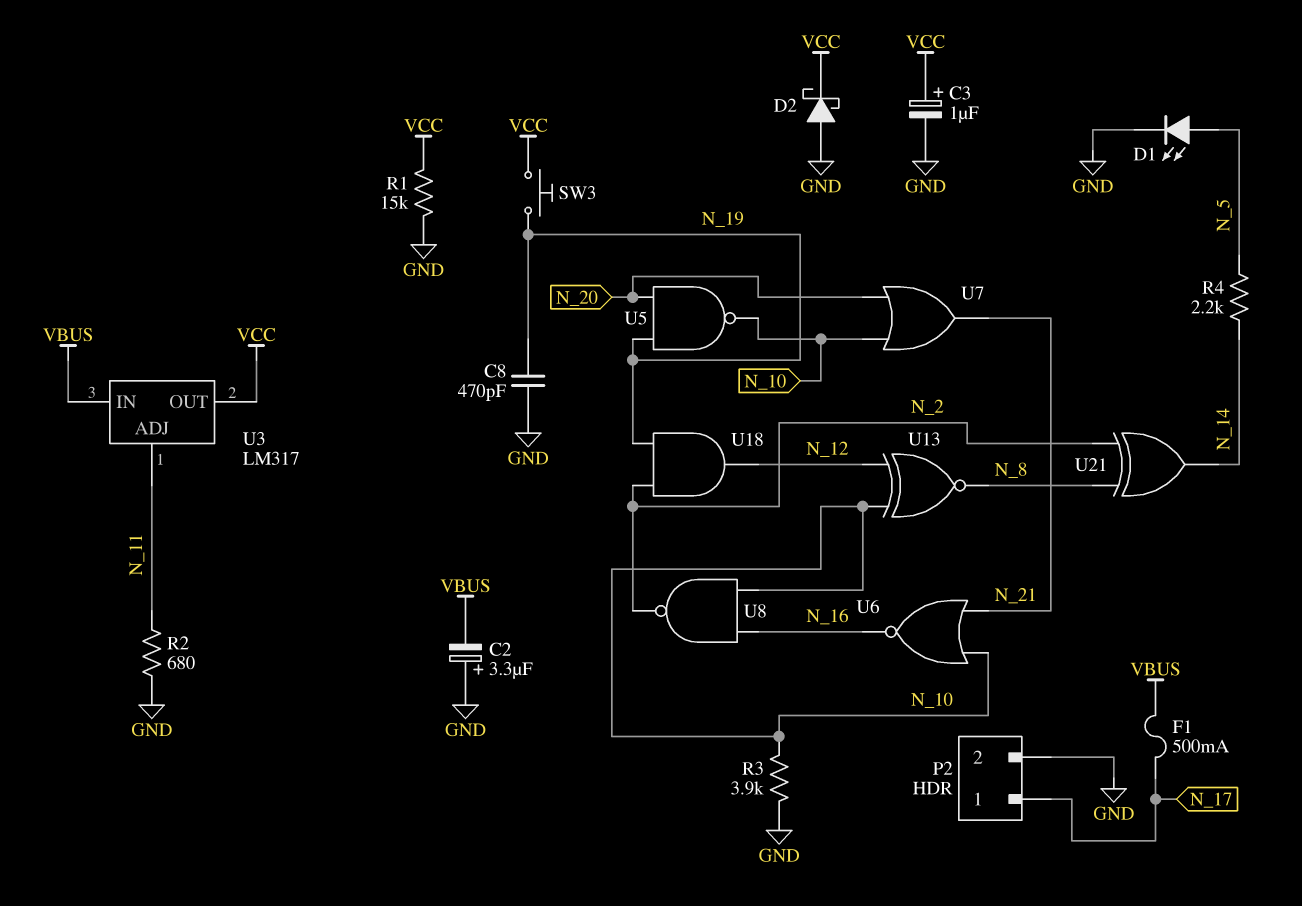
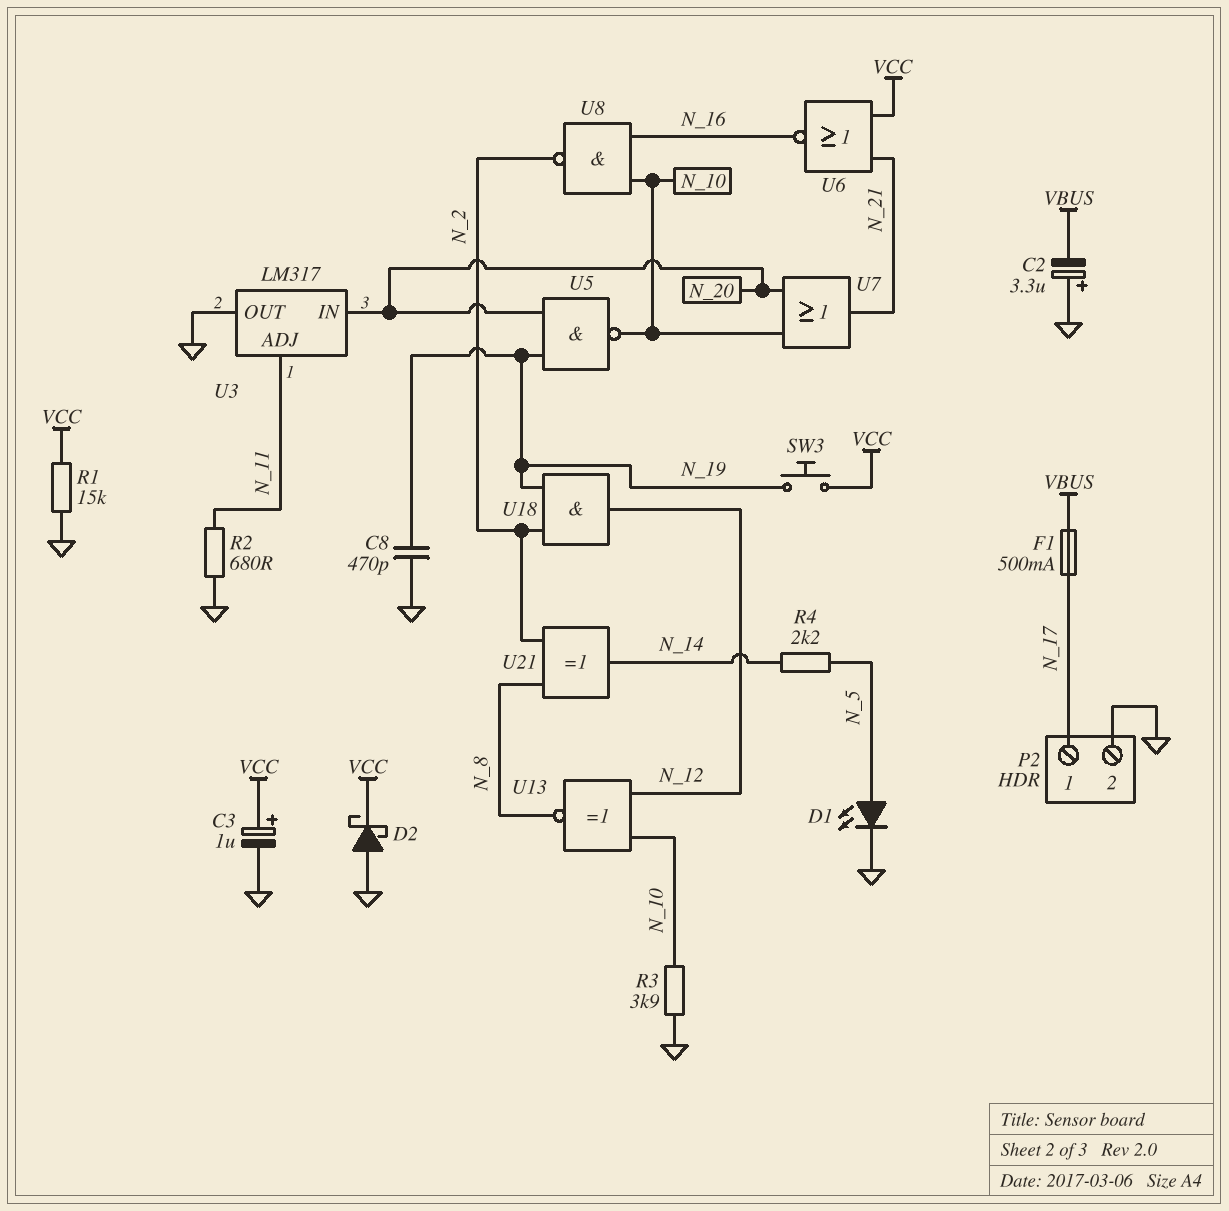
U3 pin IN: VBUS -> N_20
U3 pin OUT: VCC -> GND
U6: NOR (in N_10, in N_21, out N_16) -> NOR (in N_21, in VCC, out N_16)

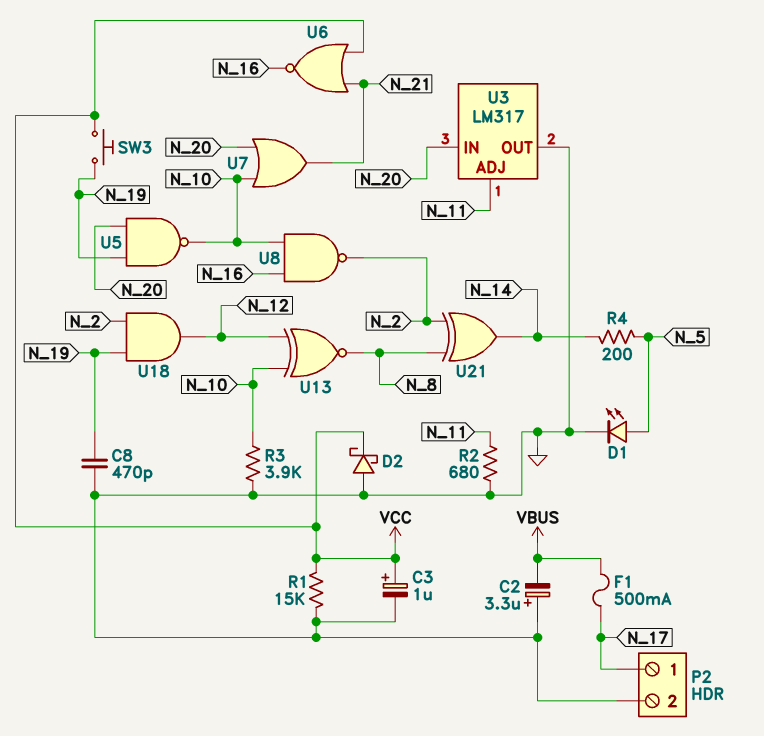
R4: 2.2k (N_5, N_14) -> 200 (N_5, N_14)

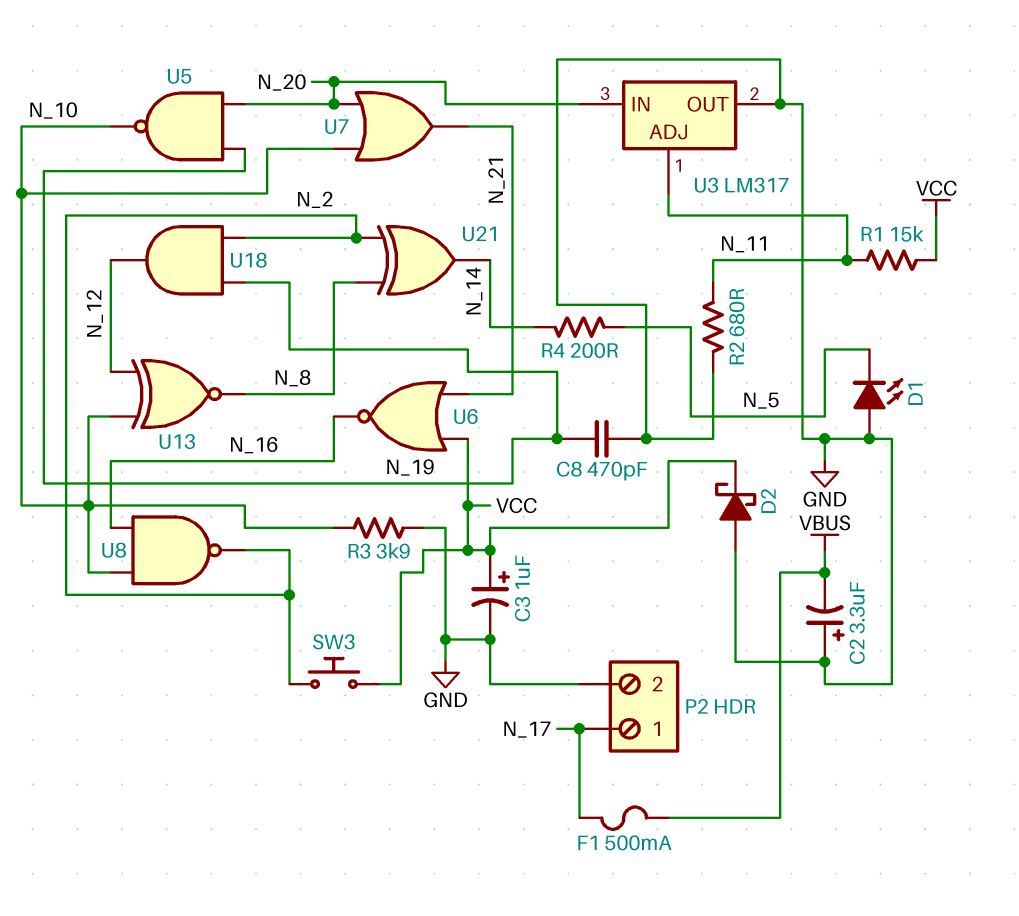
D1: LED (A N_5, K GND) -> LED (A GND, K N_5)
R1: 15k (GND, VCC) -> 15k (N_11, VCC)
SW3: button (N_19, VCC) -> button (N_2, VCC)

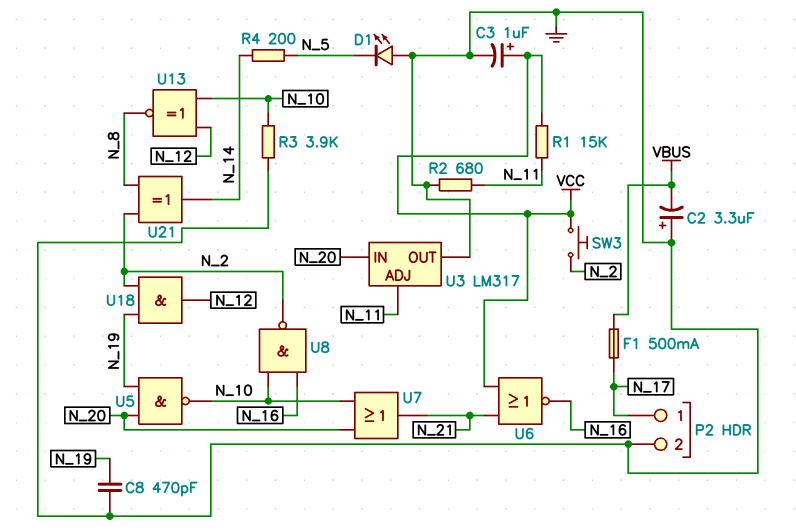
D2: schottky (A GND, K VCC) -> none

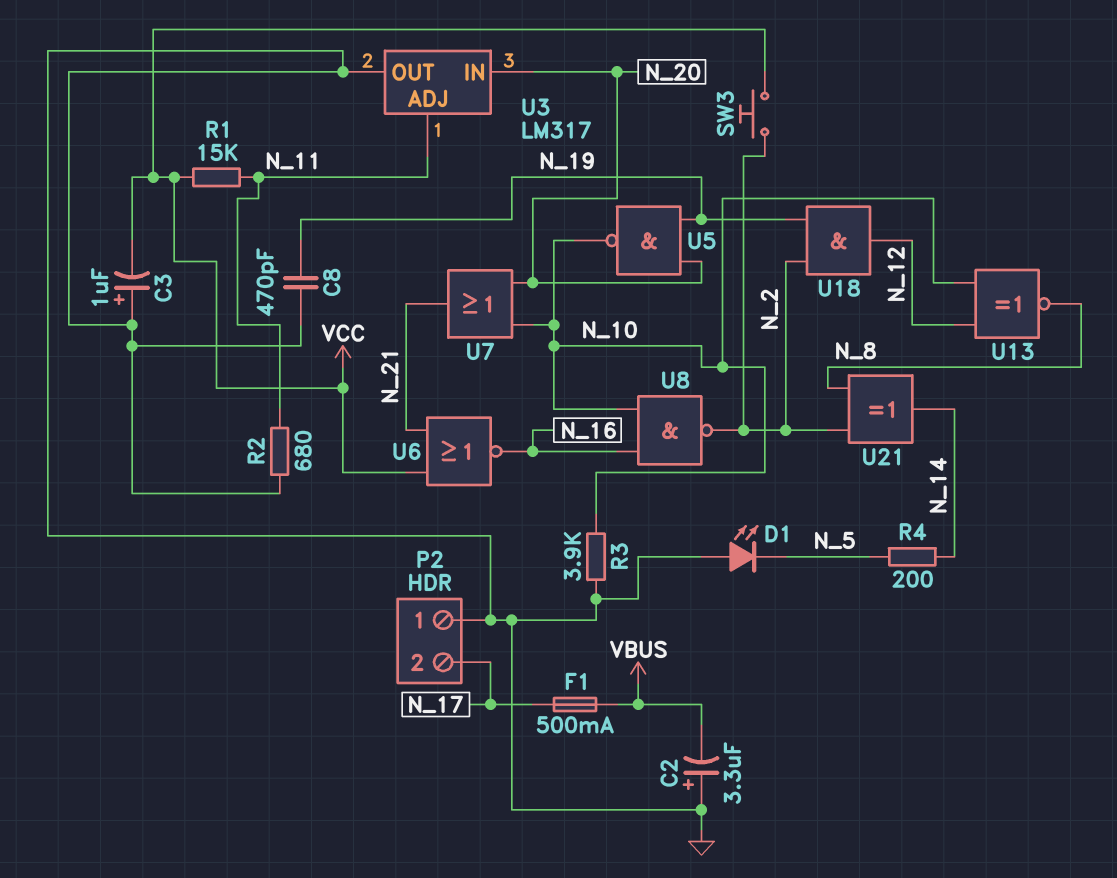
C3: 1uF (plus VCC, minus GND) -> 1uF (plus GND, minus VCC)
P2 pin 1: N_17 -> GND
P2 pin 2: GND -> N_17

